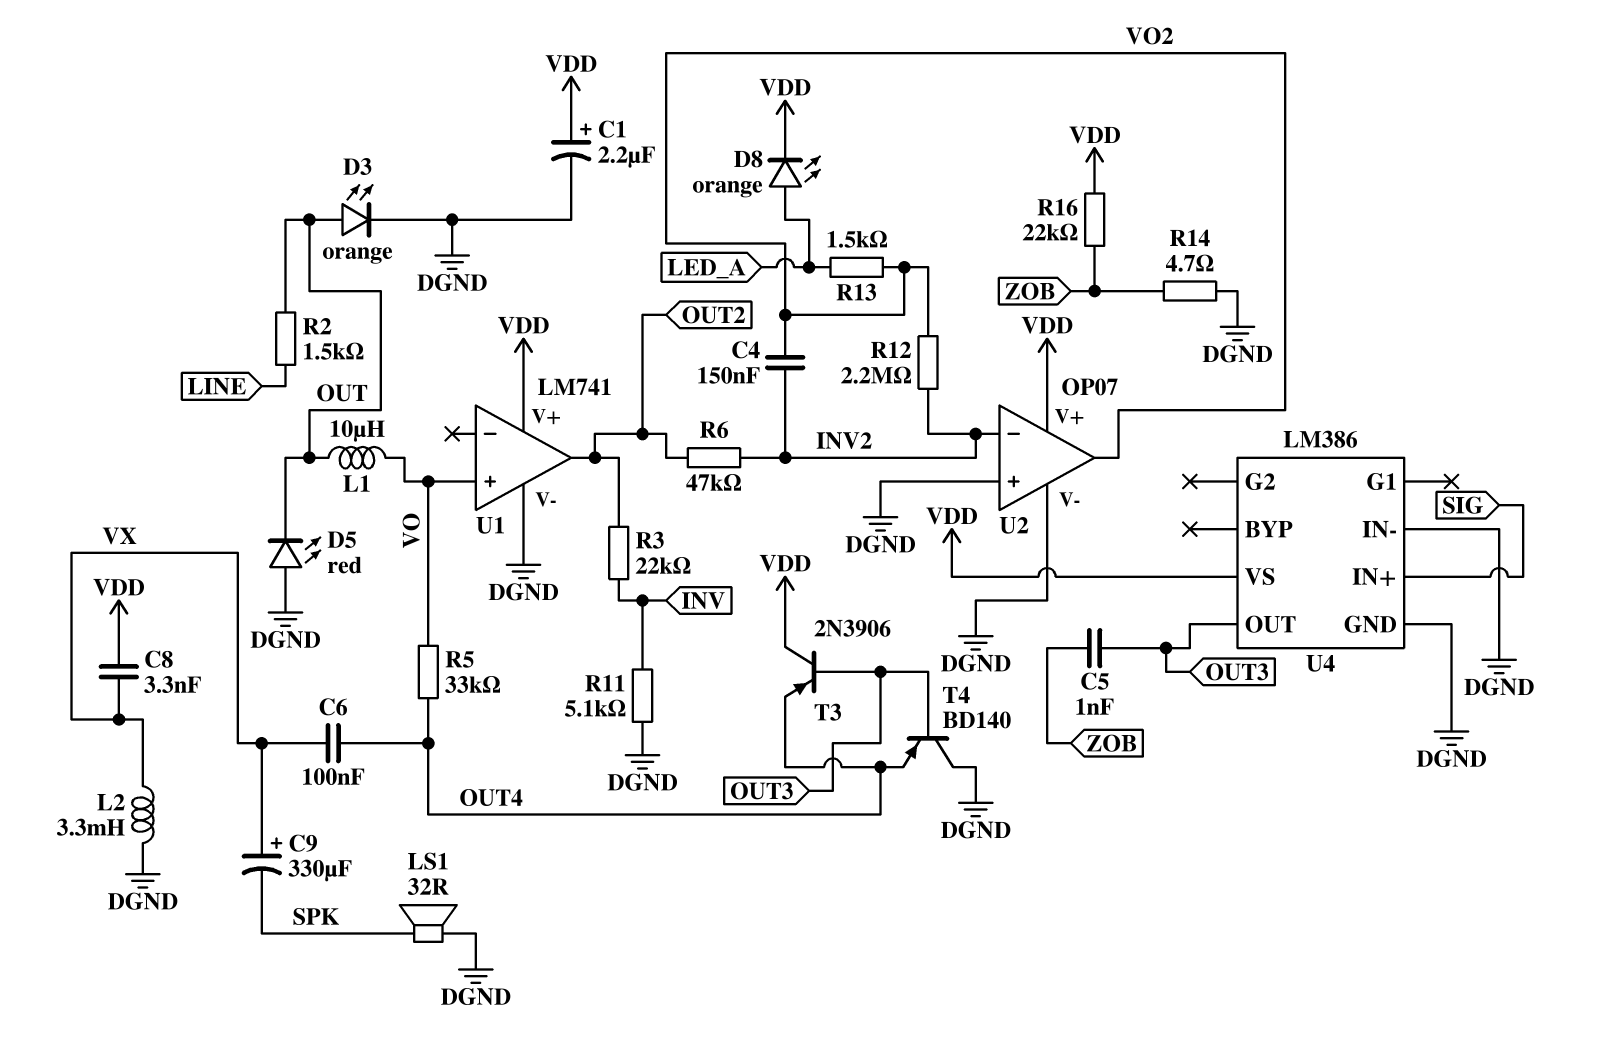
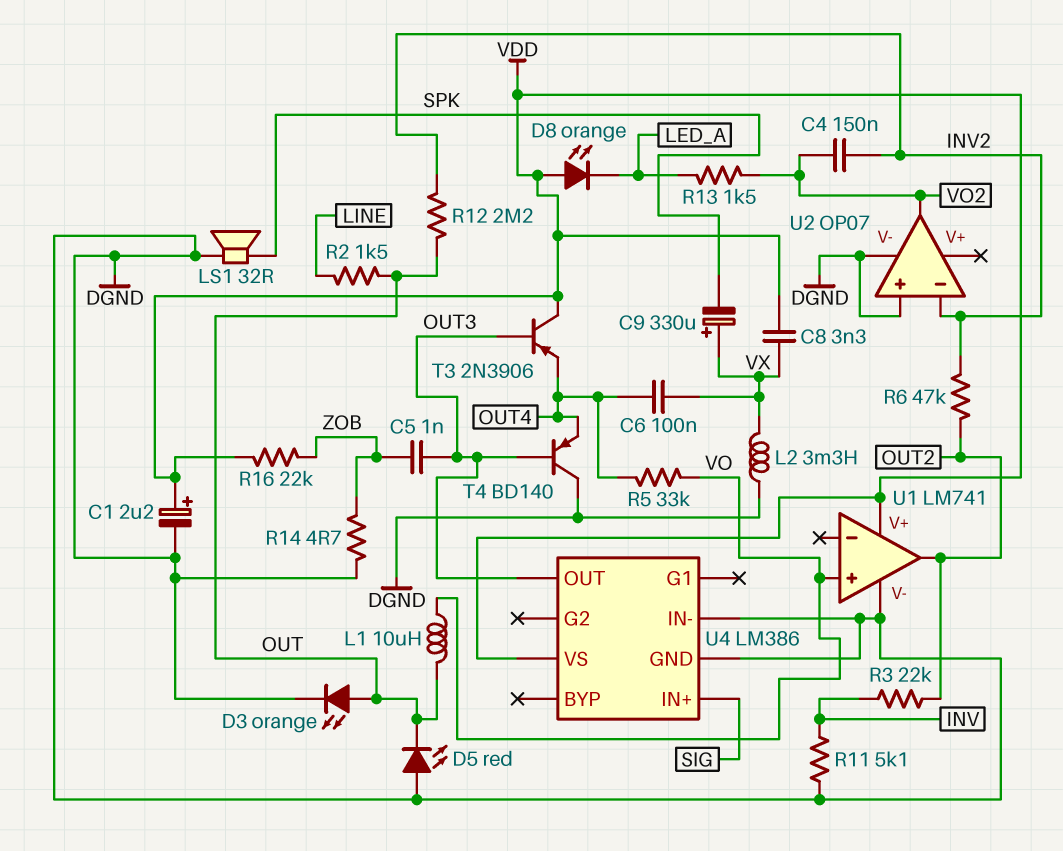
D8: LED orange (A LED_A, K VDD) -> LED orange (A VDD, K LED_A)
R12: 2.2M (INV2, VO2) -> 2.2M (INV2, OUT)
U2 pin V+: VDD -> none

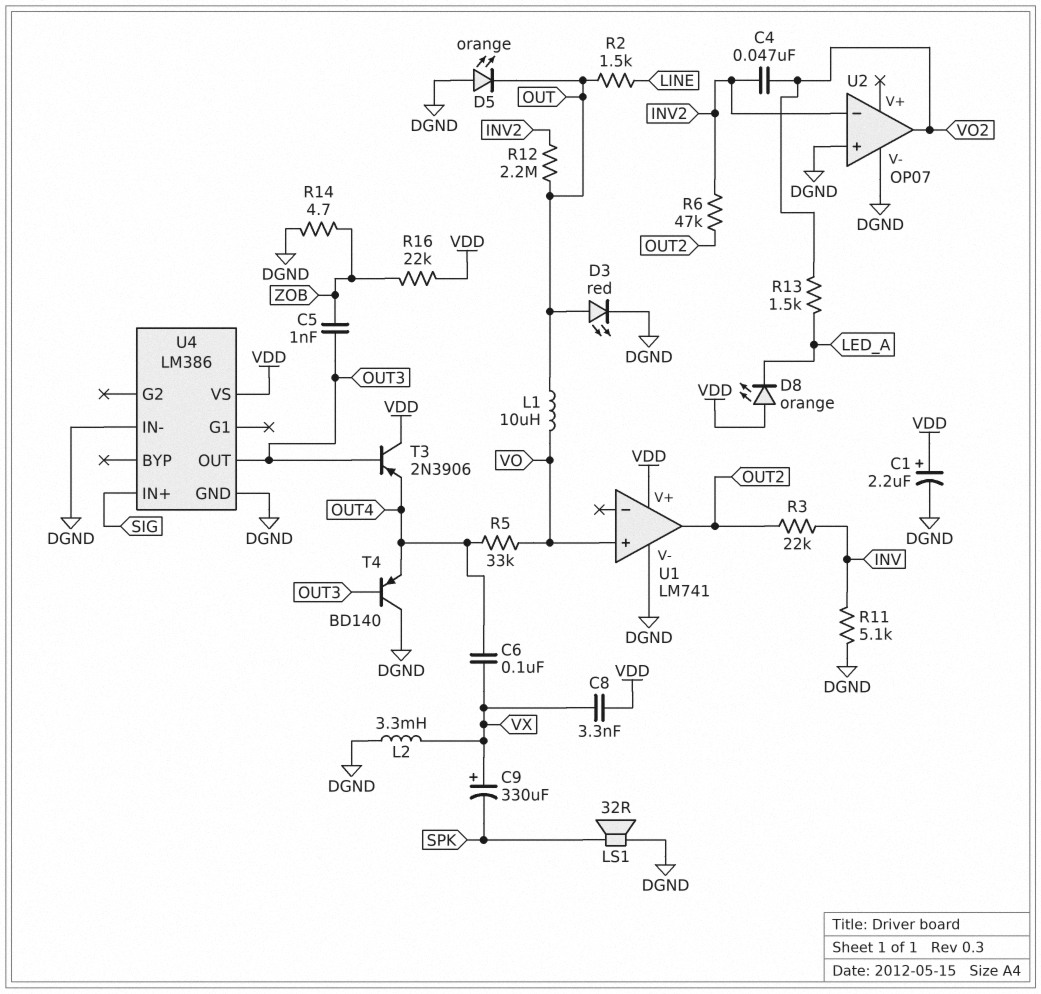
C4: 150nF (INV2, VO2) -> 47nF (INV2, VO2)
D3: LED orange (A OUT, K DGND) -> LED red (A OUT, K DGND)
D5: LED red (A DGND, K OUT) -> LED orange (A DGND, K OUT)

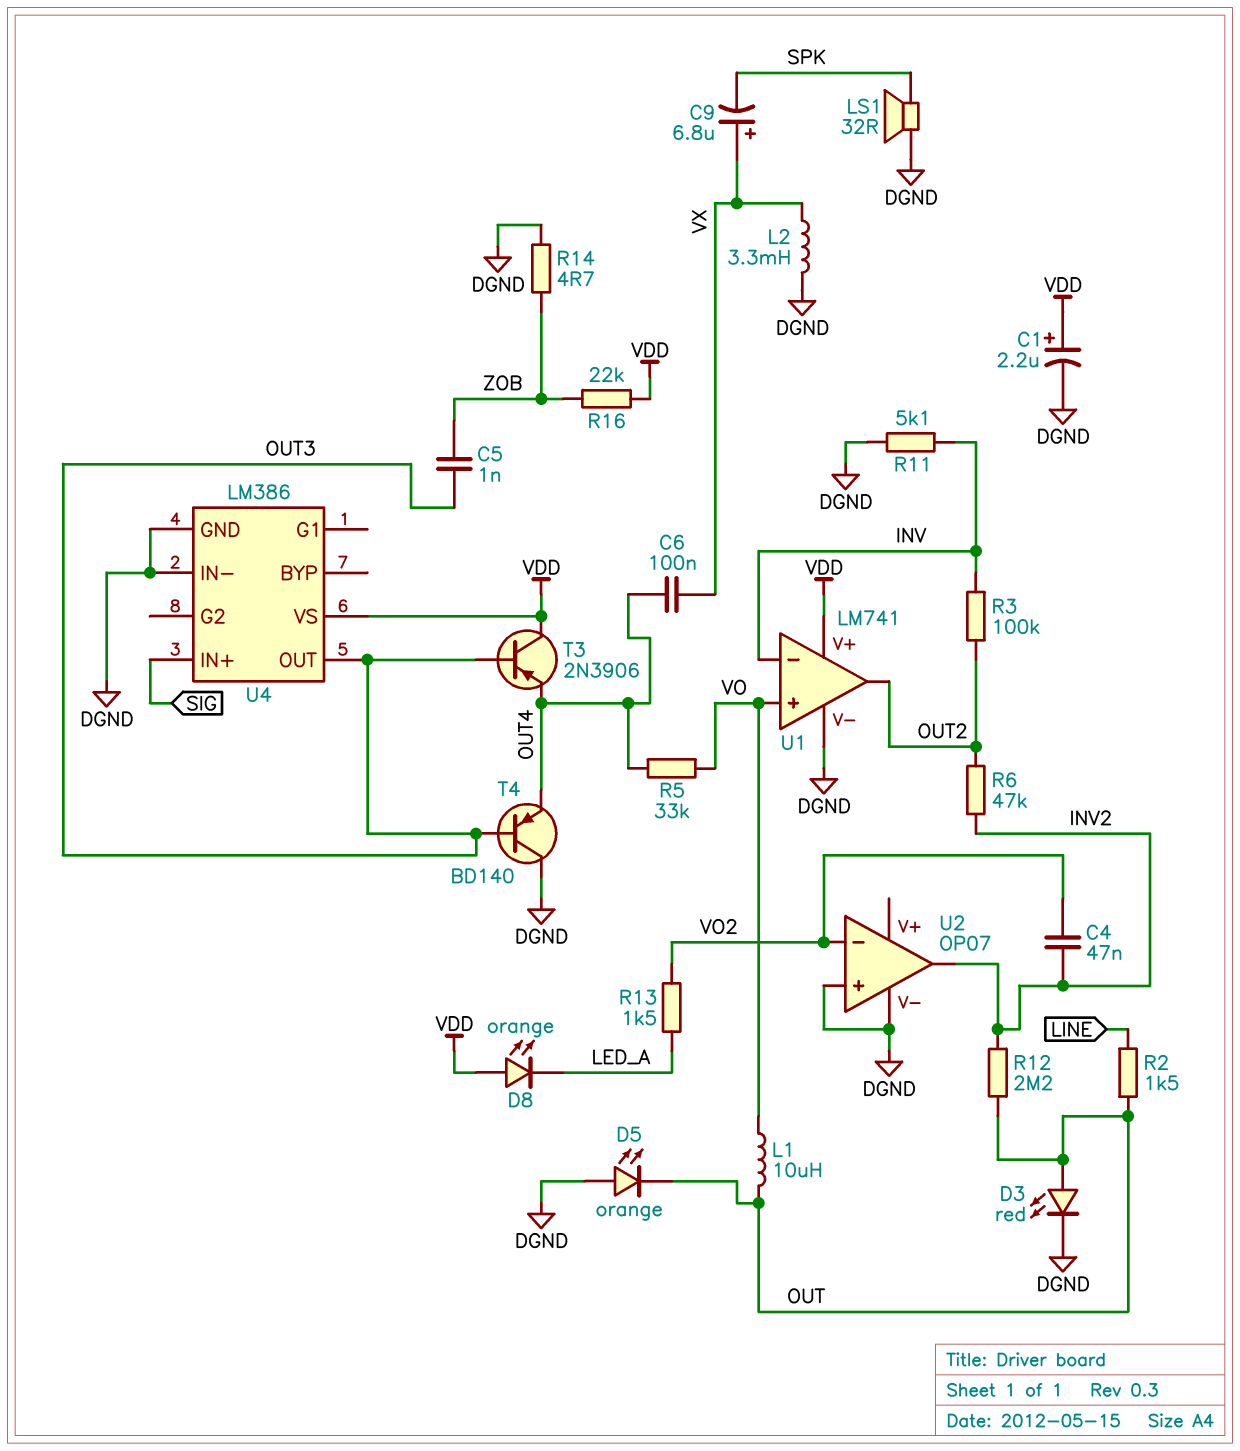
C8: 3.3nF (VDD, VX) -> none
C9: 330uF (plus VX, minus SPK) -> 6.8uF (plus VX, minus SPK)
R3: 22k (INV, OUT2) -> 100k (INV, OUT2)
U1 pin in-: none -> INV
U2 pin in-: INV2 -> VO2
U2 pin out: VO2 -> INV2

